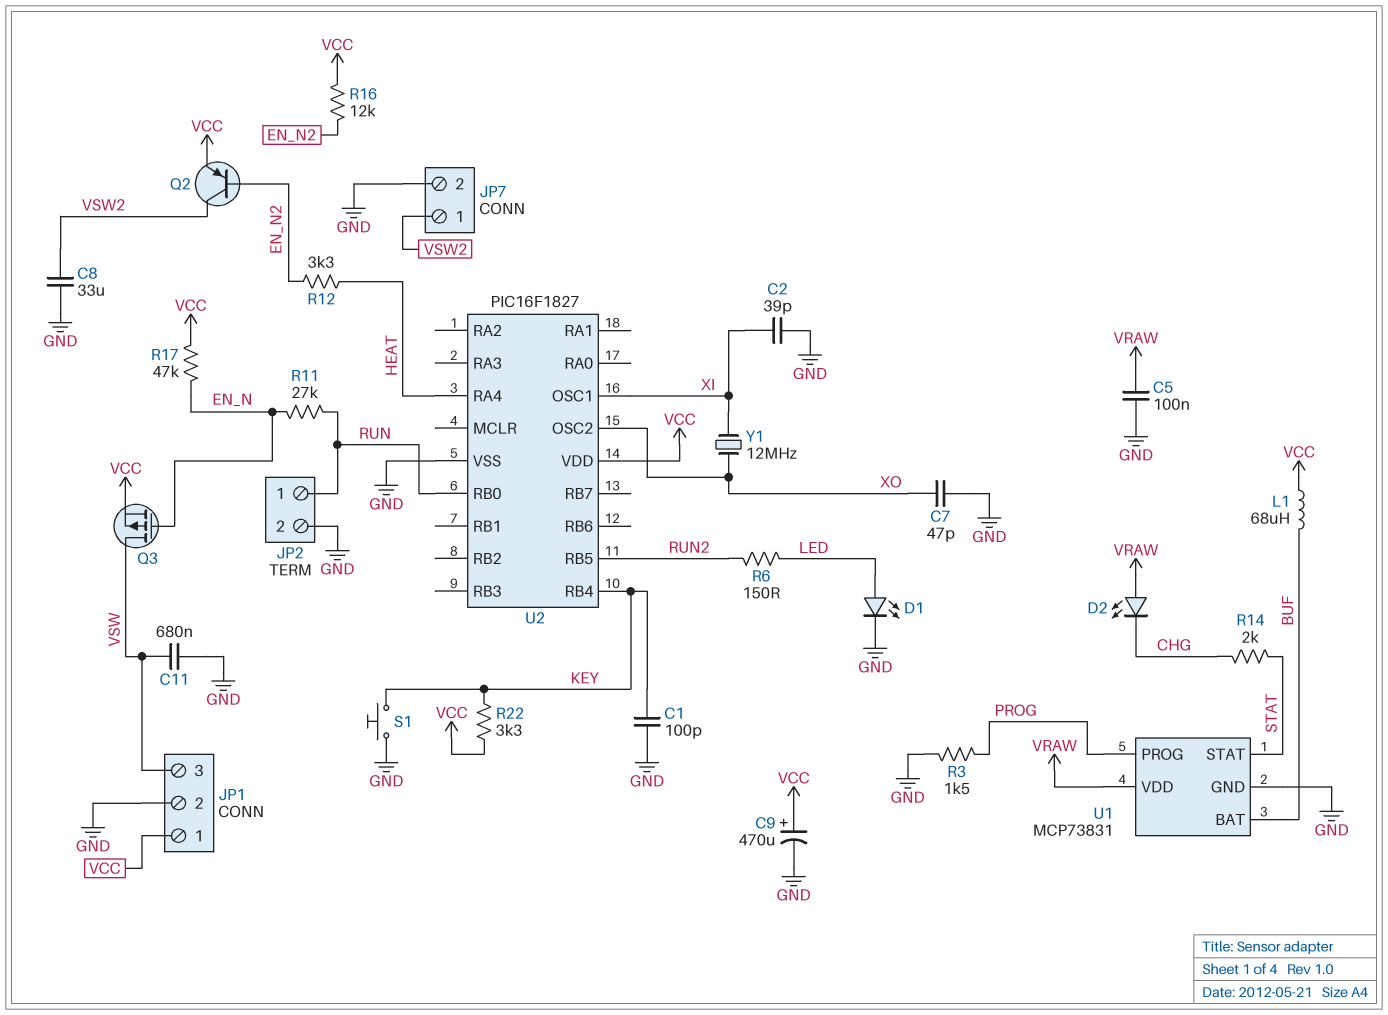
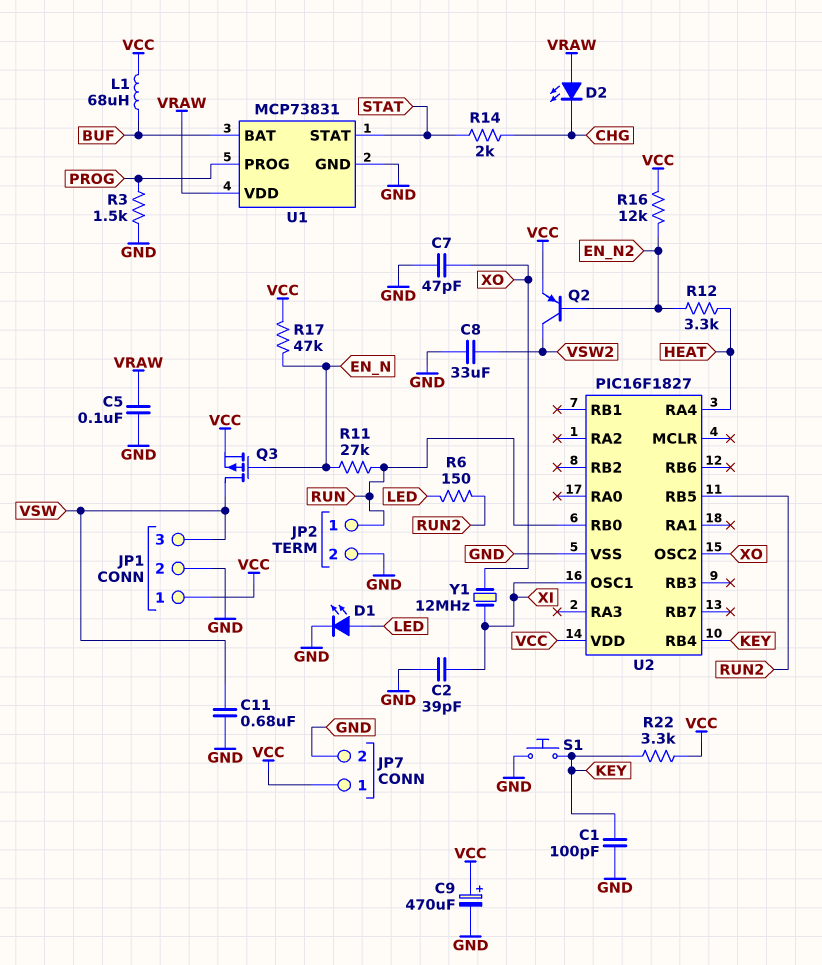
JP7 pin 1: VSW2 -> VCC

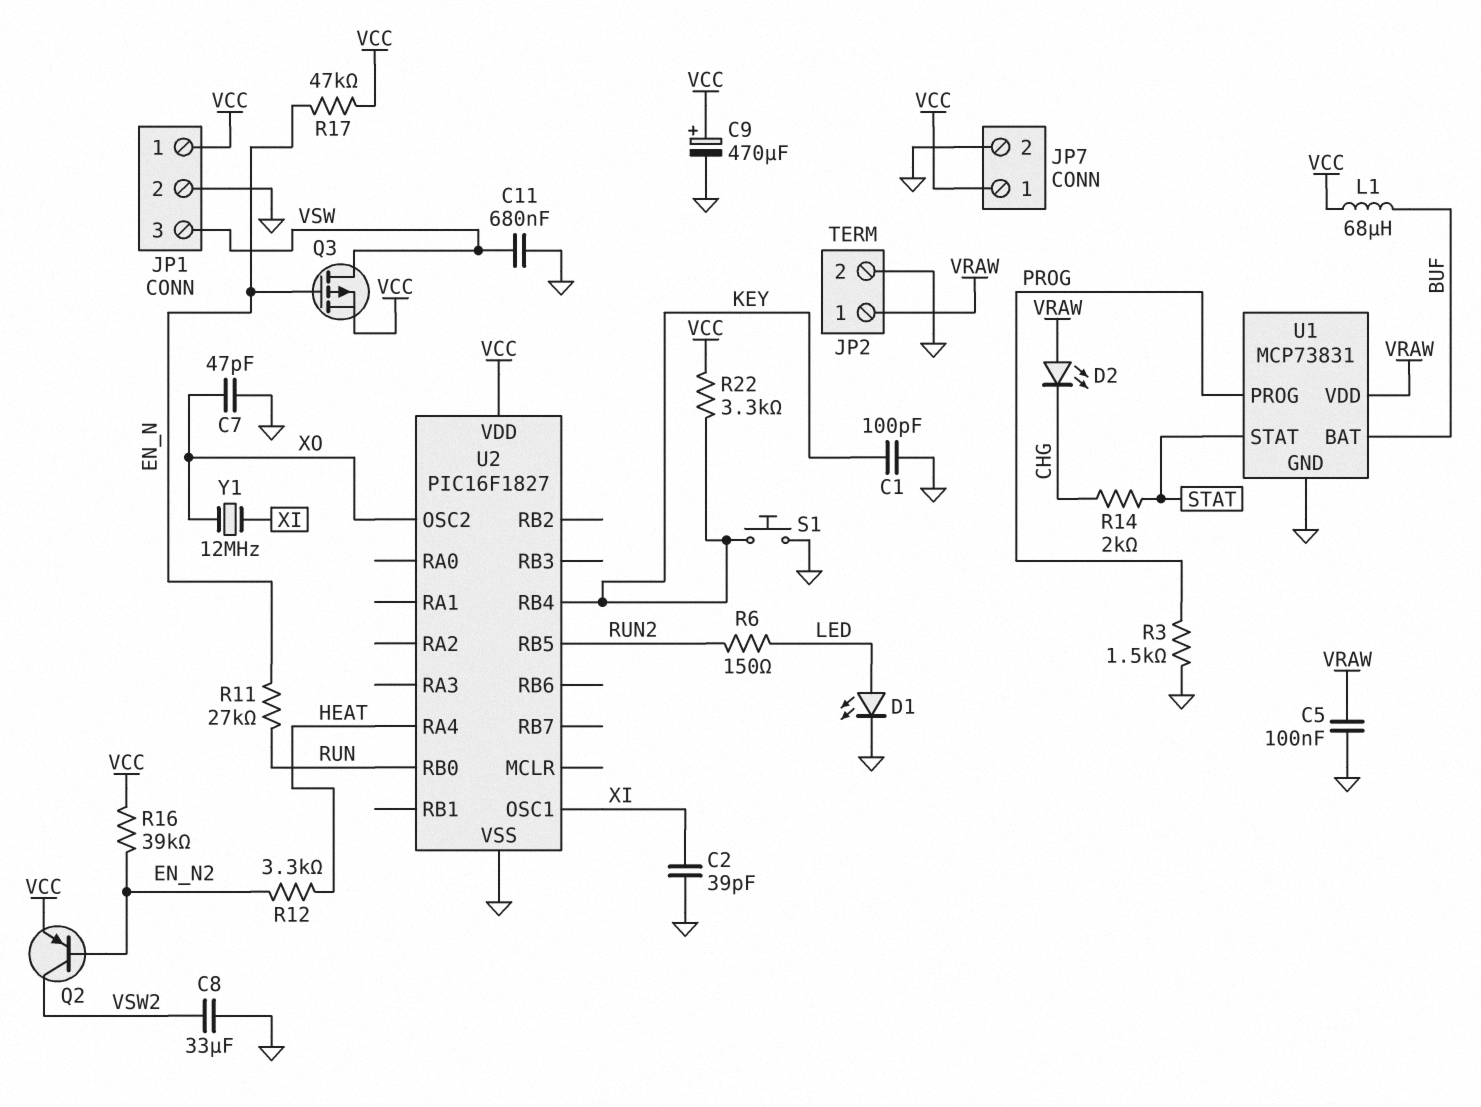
JP2 pin 1: RUN -> VRAW
R16: 12k (EN_N2, VCC) -> 39k (EN_N2, VCC)

